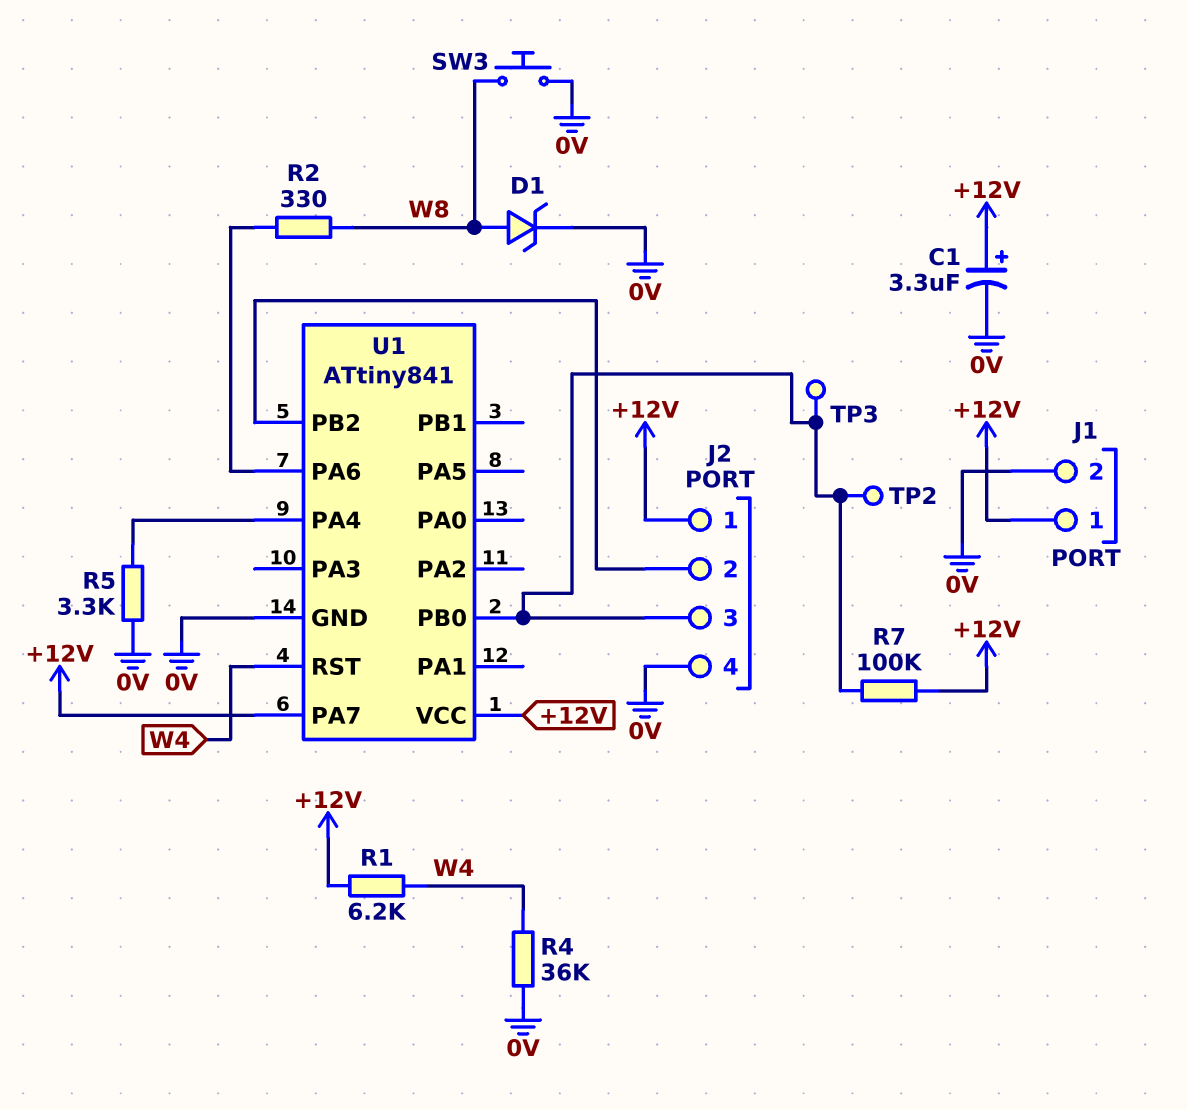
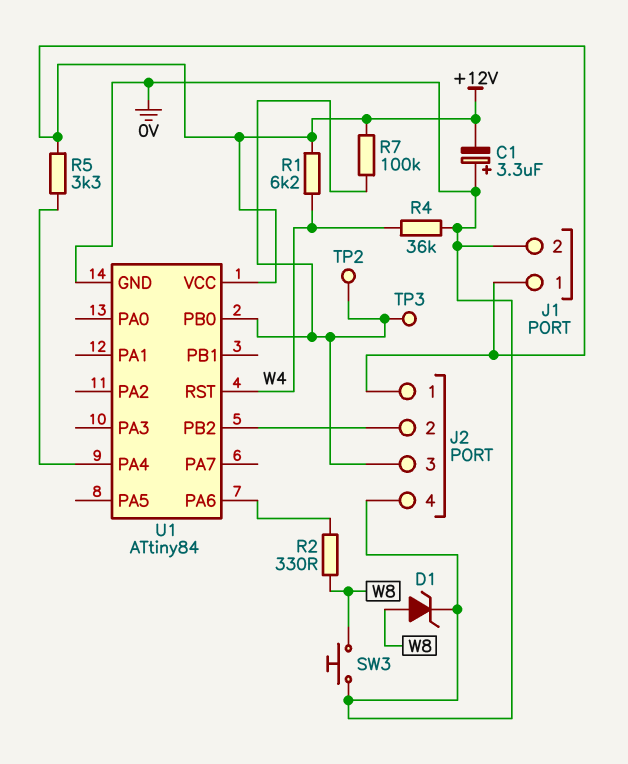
C1: 3.3uF (plus +12V, minus 0V) -> 3.3uF (plus 0V, minus +12V)
R5: 3.3k (0V, U1/PA4) -> 3.3k (+12V, U1/PA4)
U1: ATtiny841 -> ATtiny84
U1 pin PA7: +12V -> none

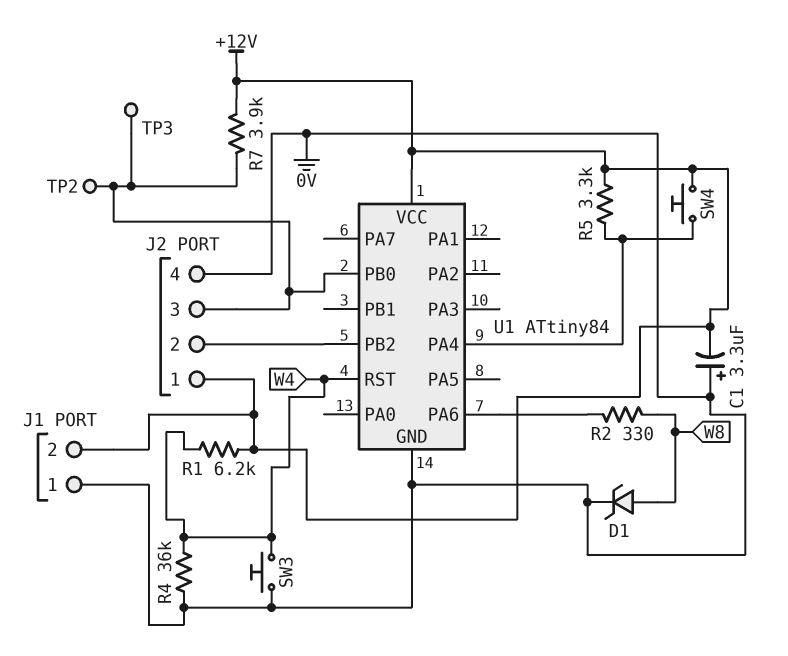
J1 pin 1: +12V -> 0V
J1 pin 2: 0V -> +12V
R7: 100k (+12V, J2/3) -> 3.9k (+12V, J2/3)
SW3: button (0V, W8) -> button (0V, W4)
SW4: none -> button (+12V, U1/PA4)

